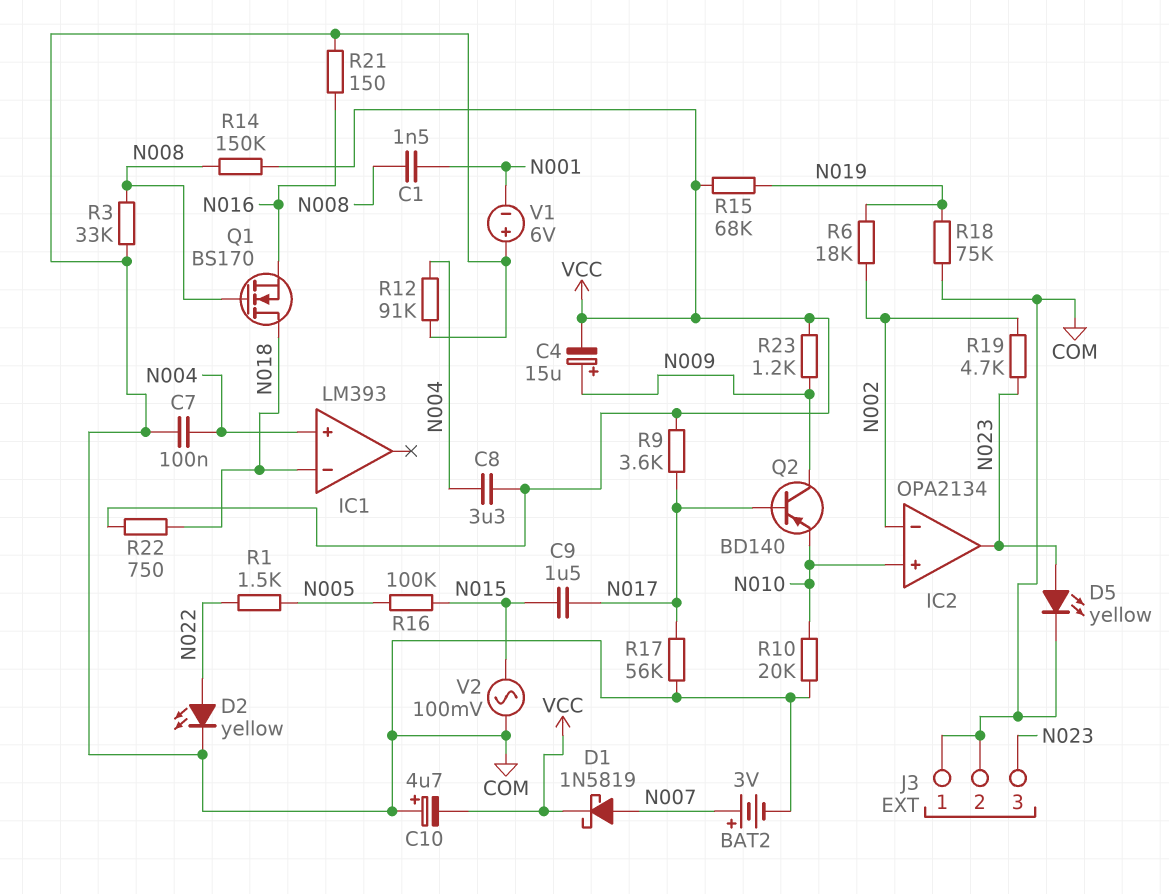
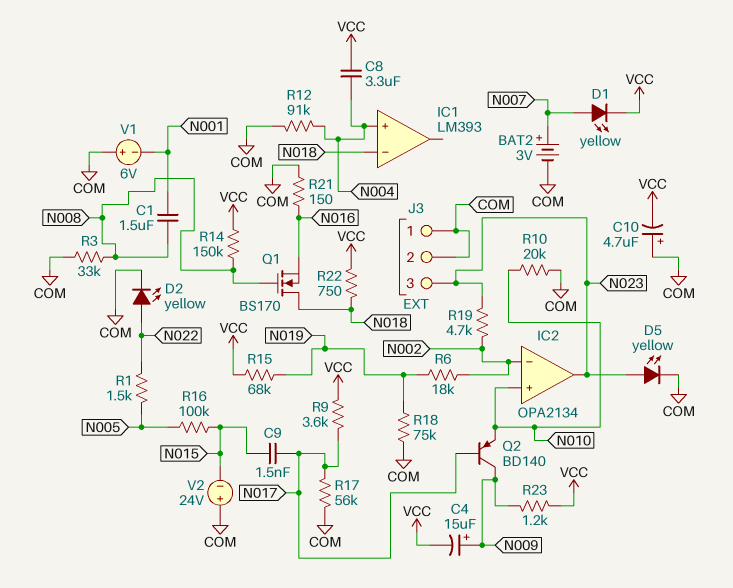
C1: 1.5nF (N001, N008) -> 1.5uF (N001, N008)
C7: 100nF (COM, N004) -> none
C9: 1.5uF (N015, N017) -> 1.5nF (N015, N017)
D1: schottky 1N5819 (A N007, K VCC) -> LED yellow (A N007, K VCC)
V2: AC 100mV (COM, N015) -> 24V (plus COM, minus N015)

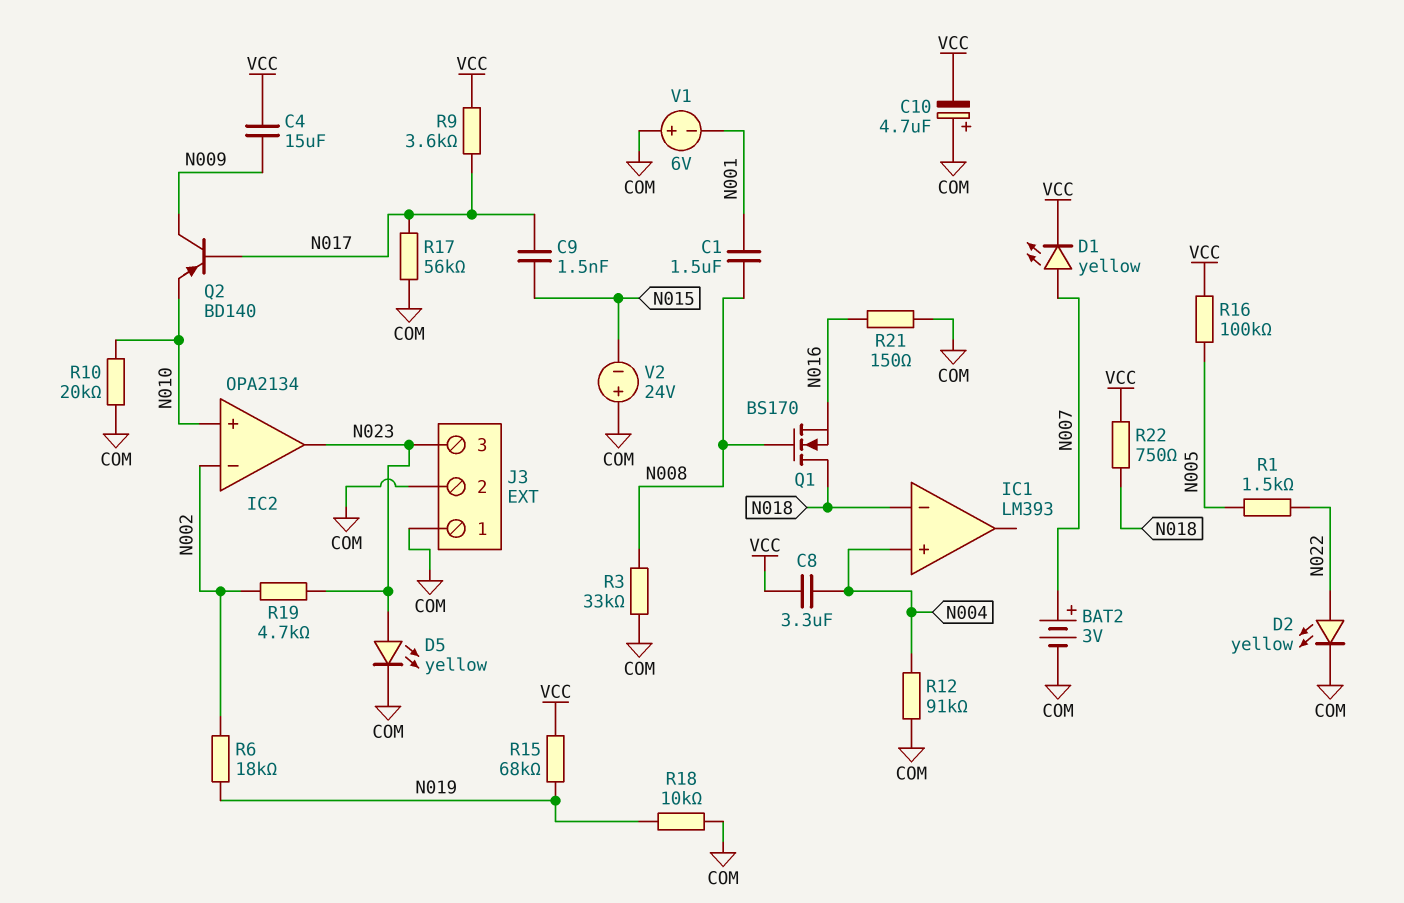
C4: 15uF (plus N009, minus VCC) -> 15uF (N009, VCC)
R14: 150k (N008, VCC) -> none
R16: 100k (N005, N015) -> 100k (N005, VCC)
R18: 75k (COM, N019) -> 10k (COM, N019)
R23: 1.2k (N009, VCC) -> none

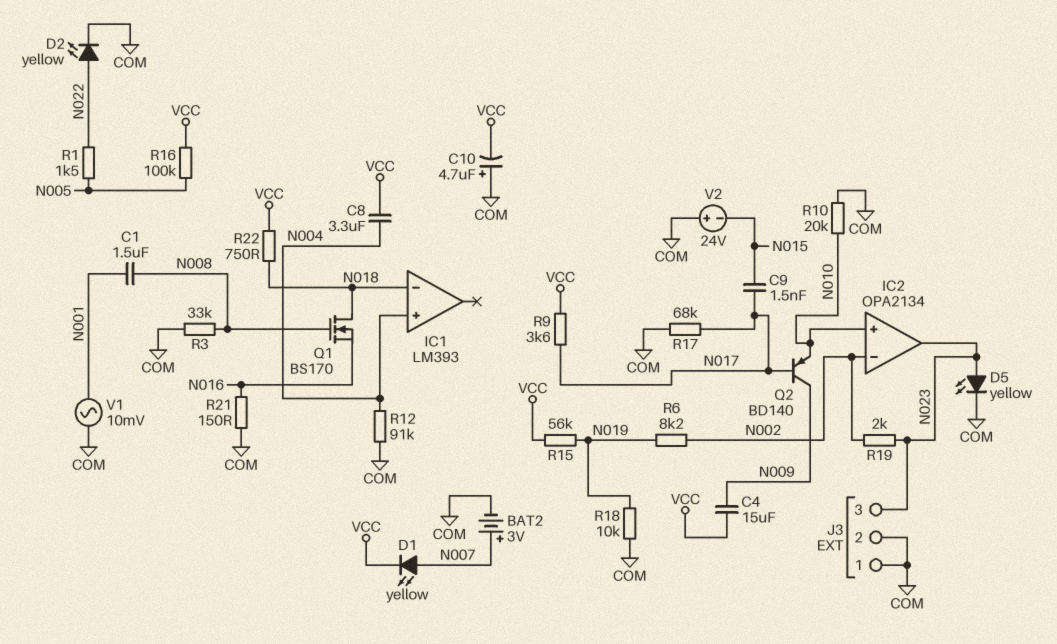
R6: 18k (N002, N019) -> 8.2k (N002, N019)
R15: 68k (N019, VCC) -> 56k (N019, VCC)
R17: 56k (COM, N017) -> 68k (COM, N017)
R19: 4.7k (N002, N023) -> 2k (N002, N023)
V1: 6V (plus COM, minus N001) -> AC 10mV (COM, N001)

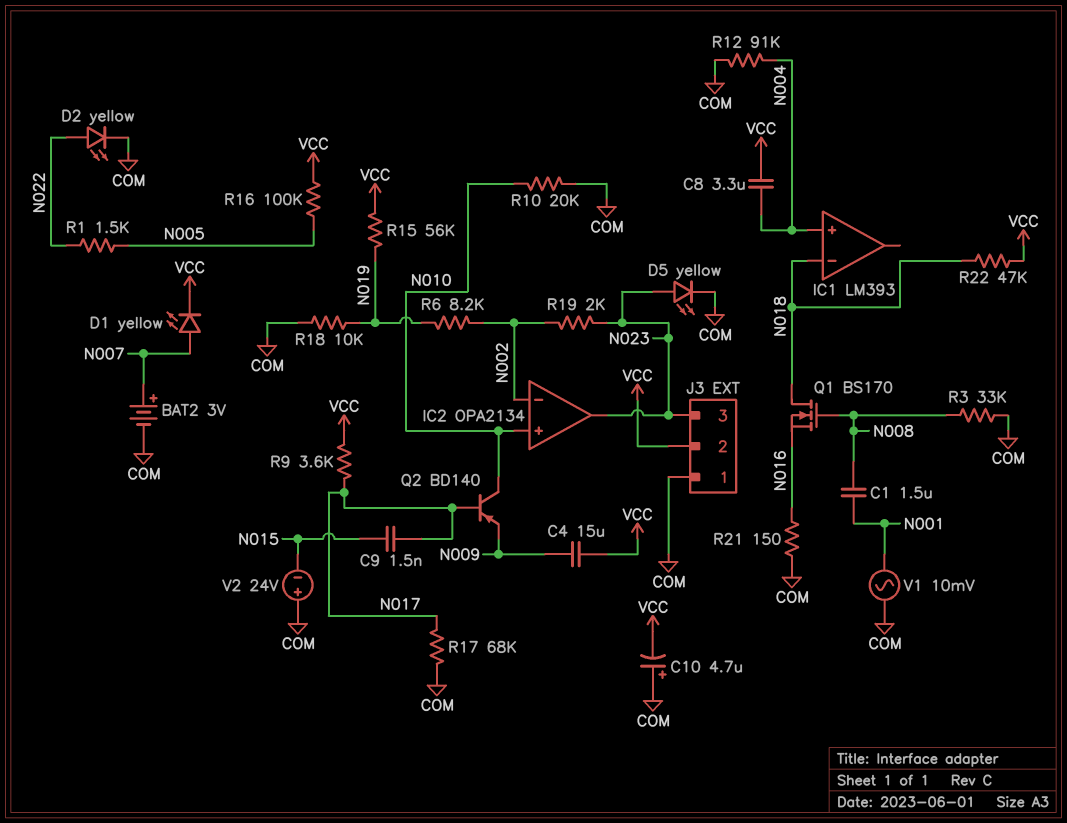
J3 pin 2: COM -> VCC
Q2: PNP BD140 (B N017, C N009, E N010) -> PNP BD140 (B N017, C N010, E N009)
R22: 750 (N018, VCC) -> 47k (N018, VCC)

